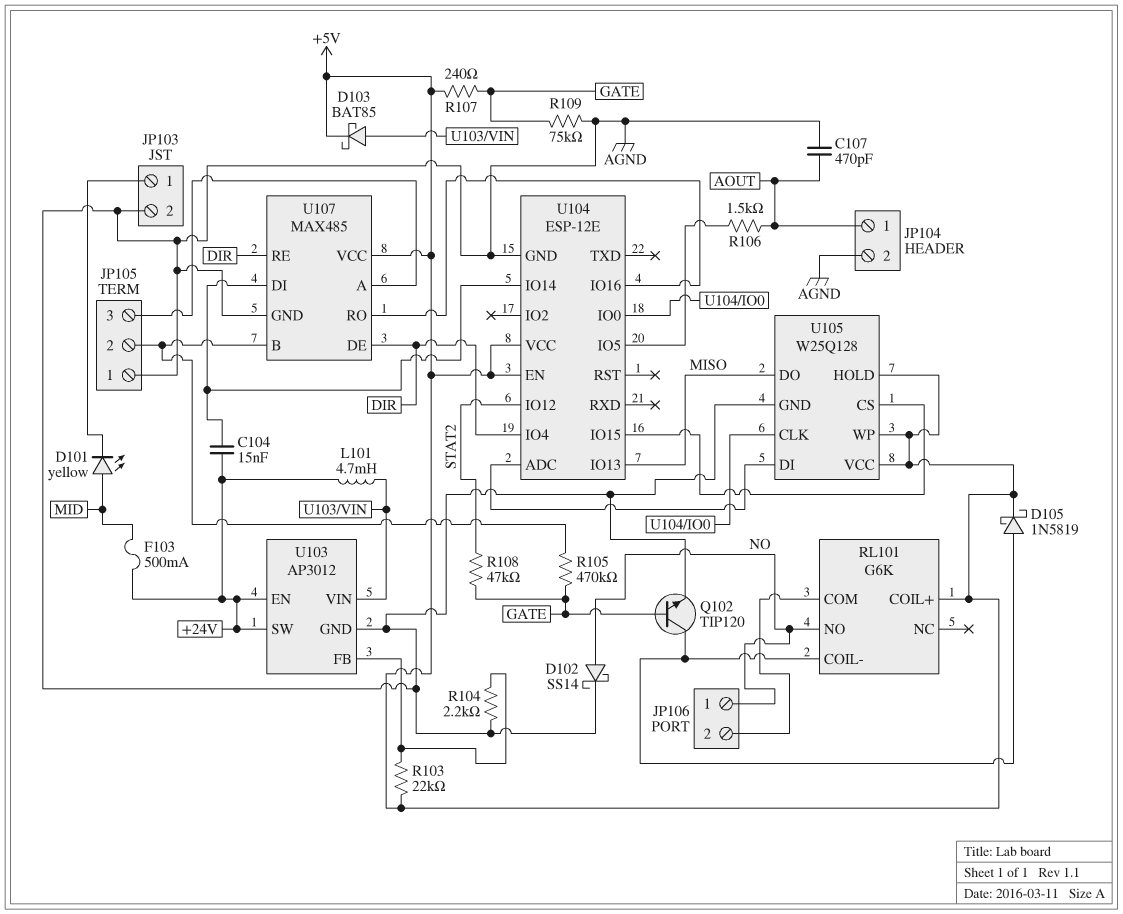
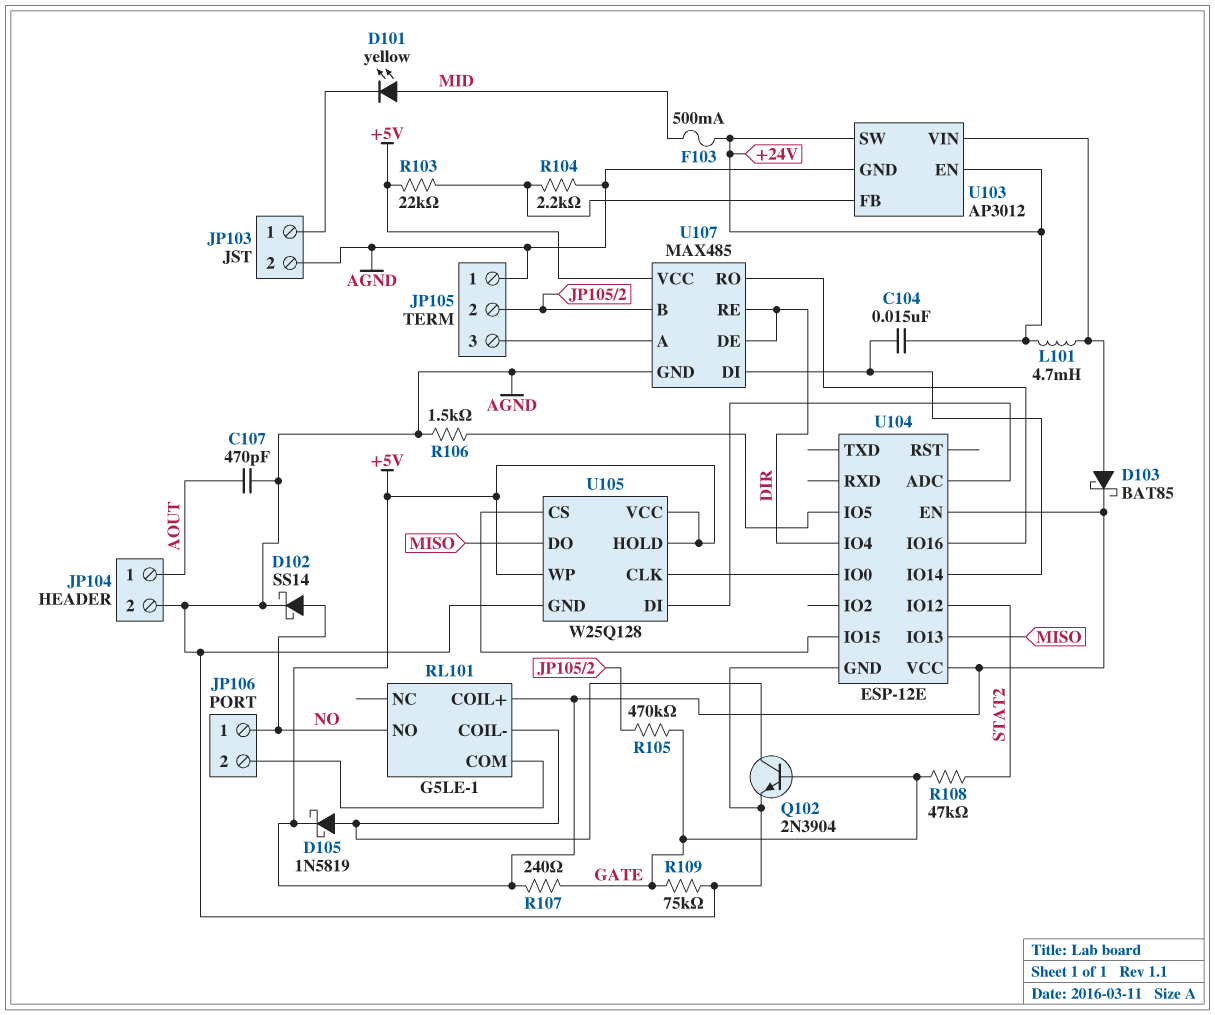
Q102: NPN TIP120 (B GATE, C RL101/COIL-, E AGND) -> NPN 2N3904 (B GATE, C RL101/COIL-, E AGND)
R106: 1.5k (AOUT, U104/IO5) -> 1.5k (AGND, U104/IO5)
RL101: G6K -> G5LE-1

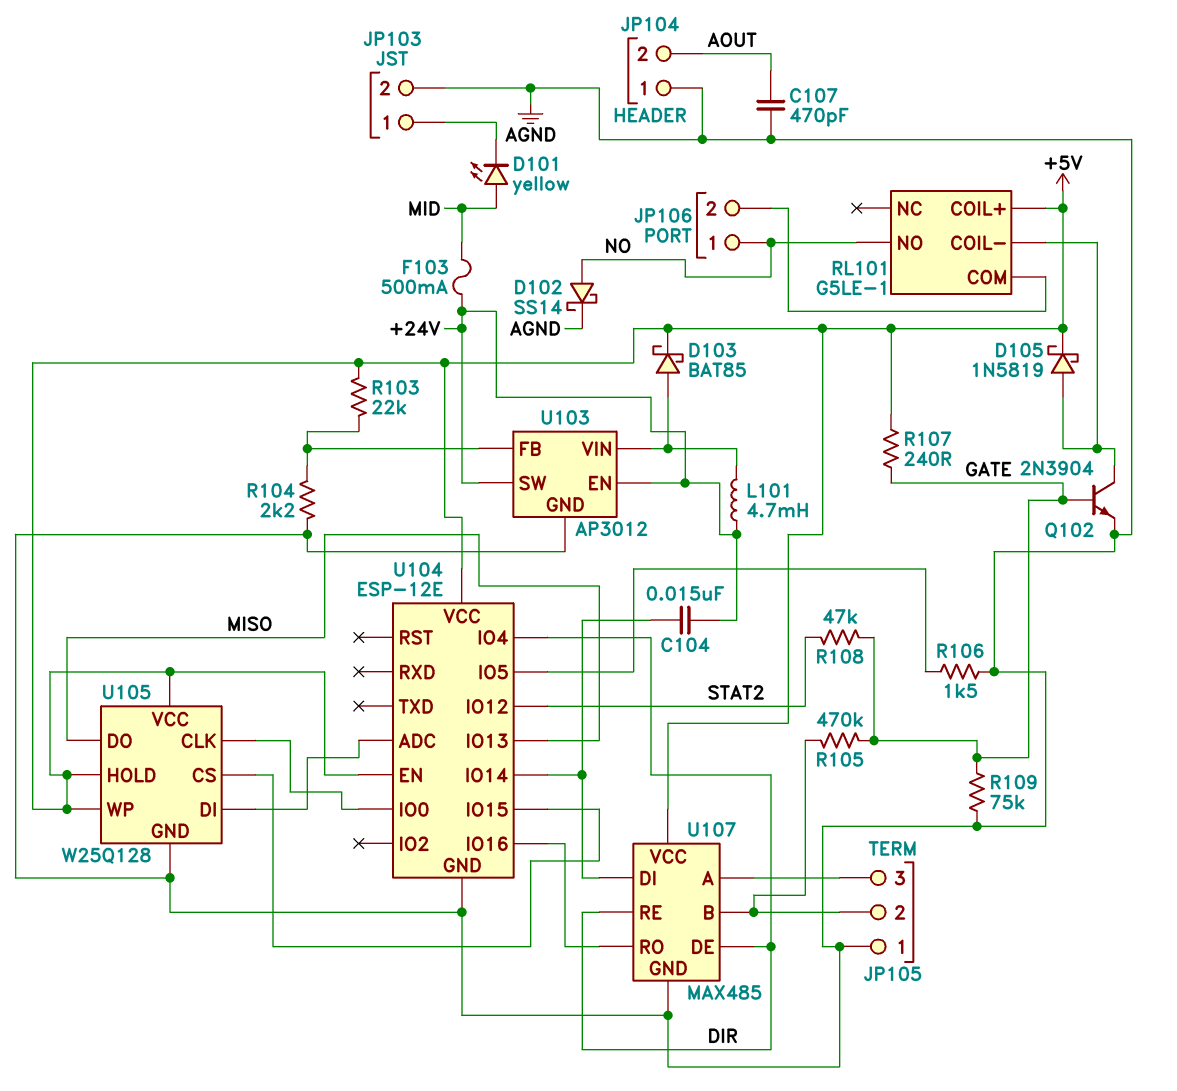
JP104 pin 1: AOUT -> AGND
JP104 pin 2: AGND -> AOUT

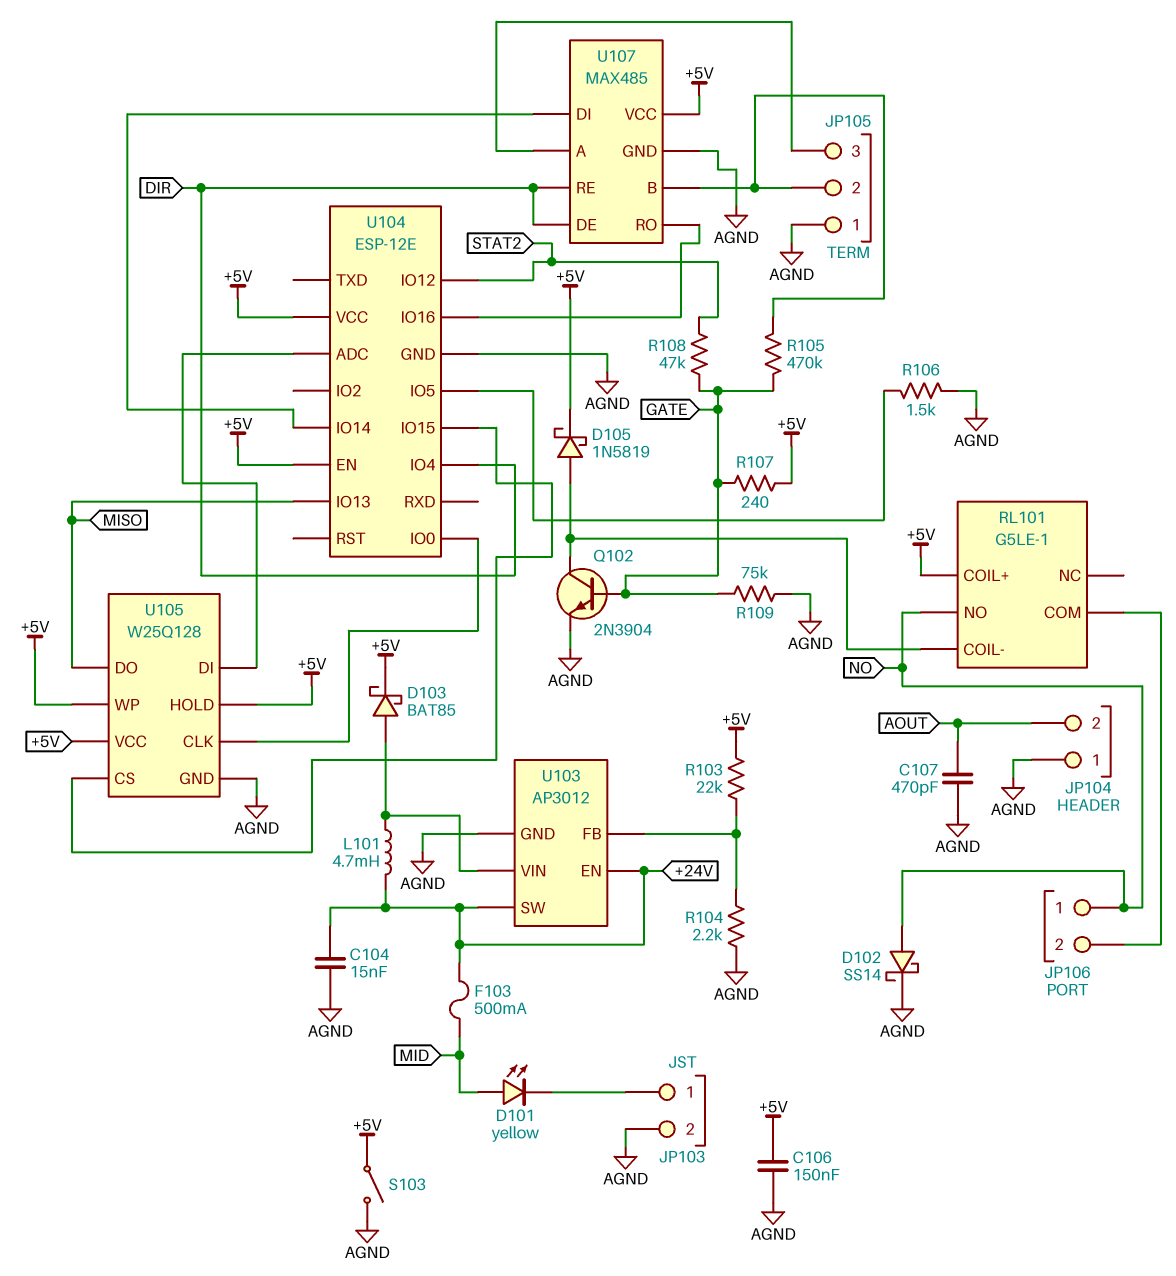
C104: 15nF (+24V, U104/IO14) -> 15nF (+24V, AGND)
C106: none -> 150nF (+5V, AGND)
S103: none -> switch (+5V, AGND)

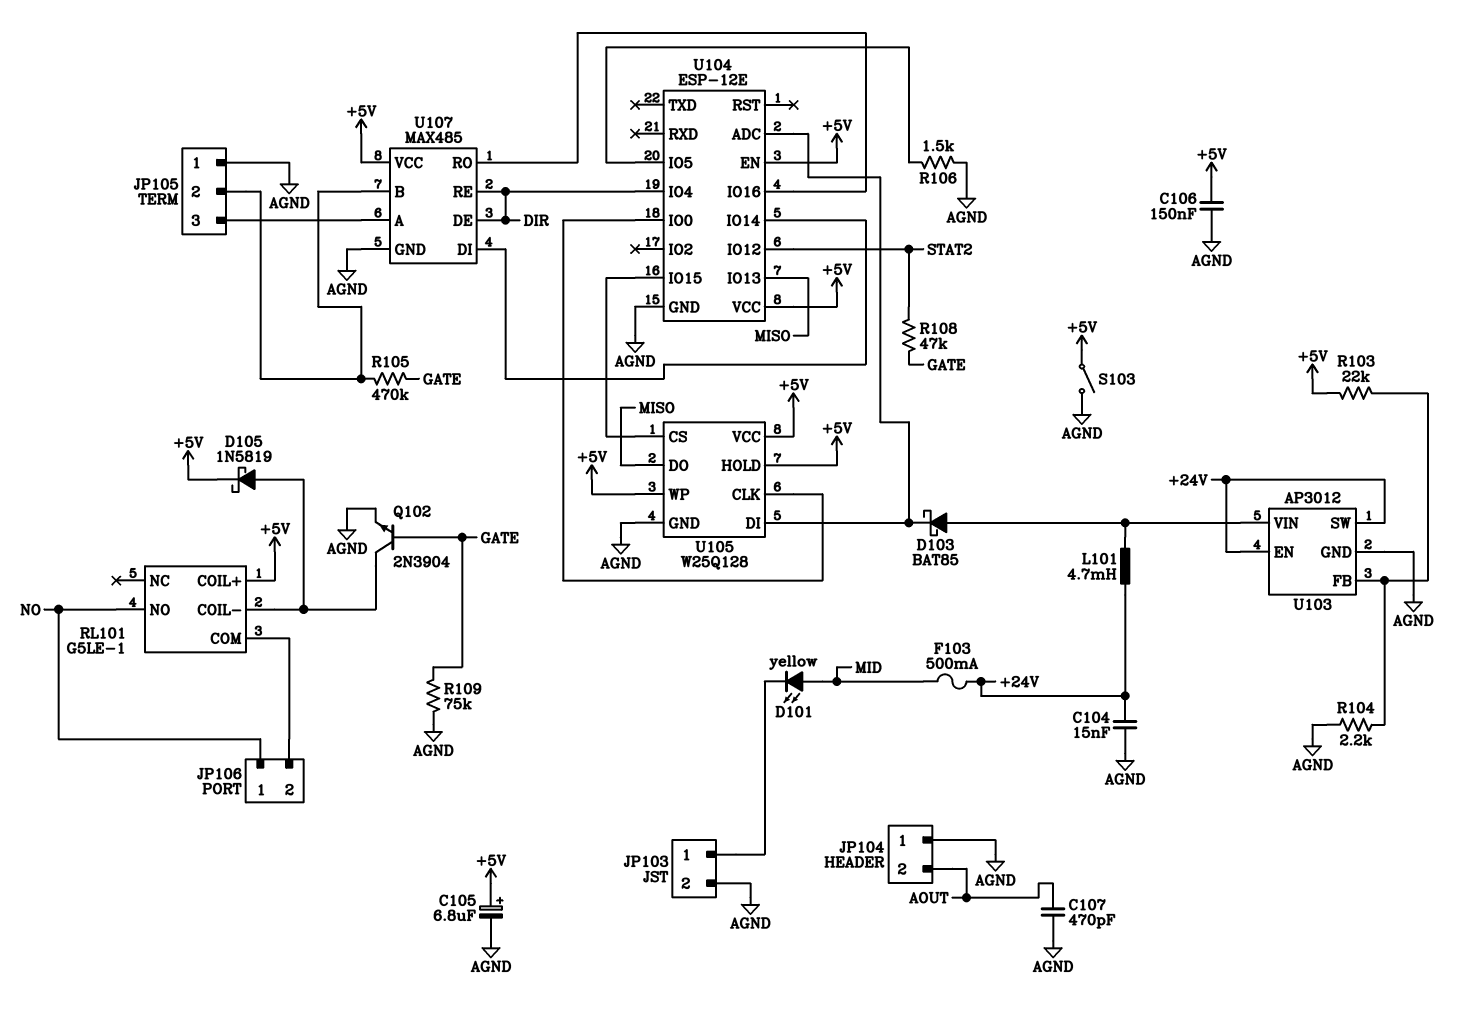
C105: none -> 6.8uF (plus +5V, minus AGND)
D102: schottky SS14 (A NO, K AGND) -> none
D103: schottky BAT85 (A U103/VIN, K +5V) -> schottky BAT85 (A U103/VIN, K U104/ADC)
R107: 240 (+5V, GATE) -> none

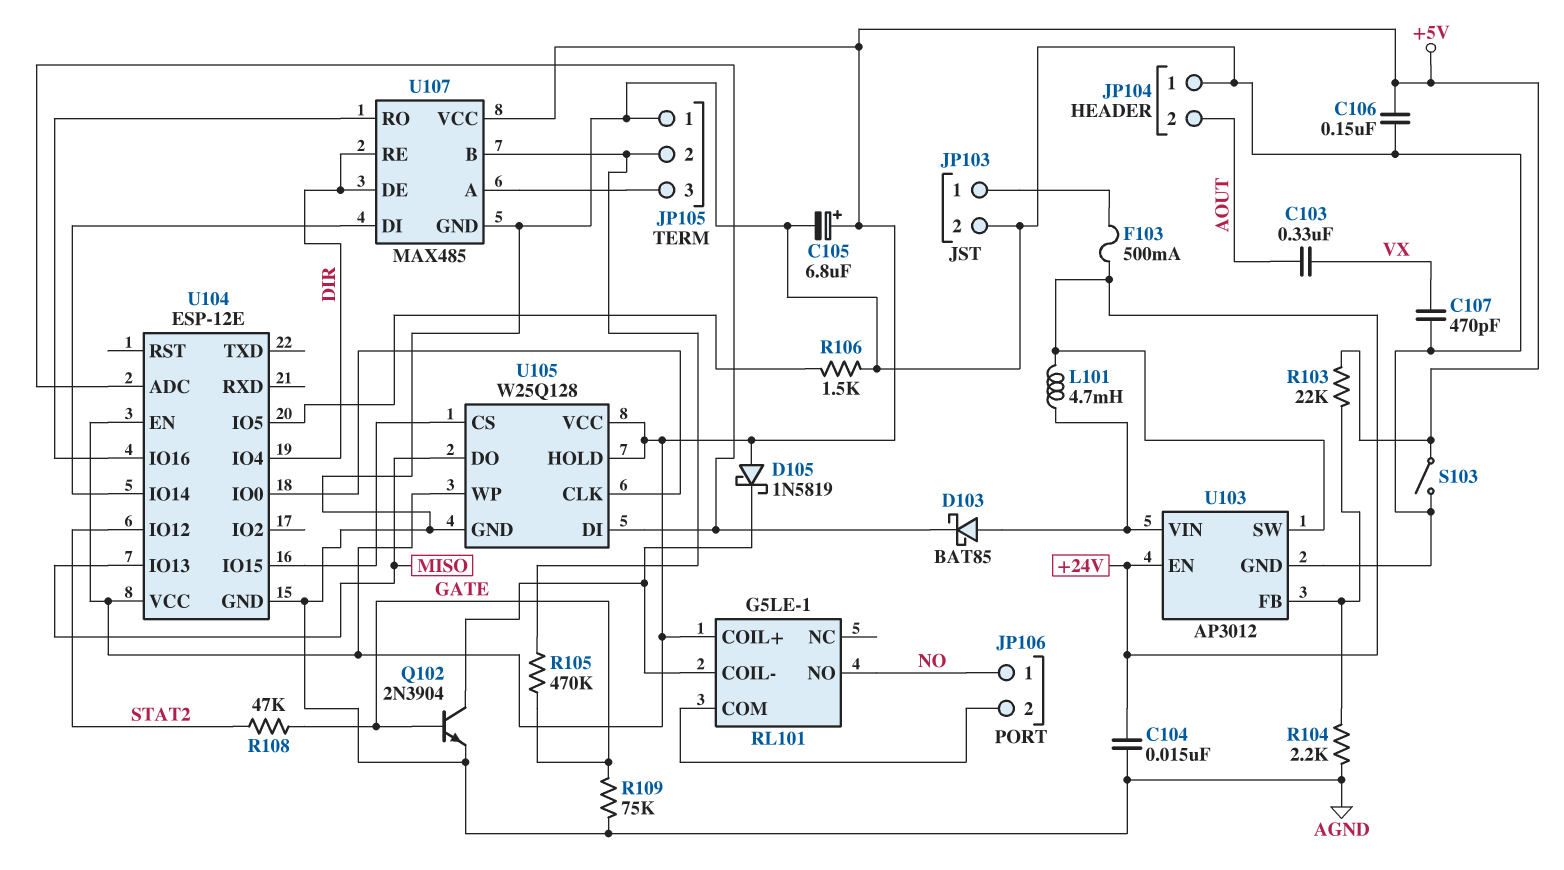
C103: none -> 330nF (AOUT, VX)
C107: 470pF (AGND, AOUT) -> 470pF (AGND, VX)
D101: LED yellow (A MID, K JP103/1) -> none
D105: schottky 1N5819 (A RL101/COIL-, K +5V) -> schottky 1N5819 (A +5V, K RL101/COIL-)
F103: 500mA (+24V, MID) -> 500mA (+24V, JP103/1)

